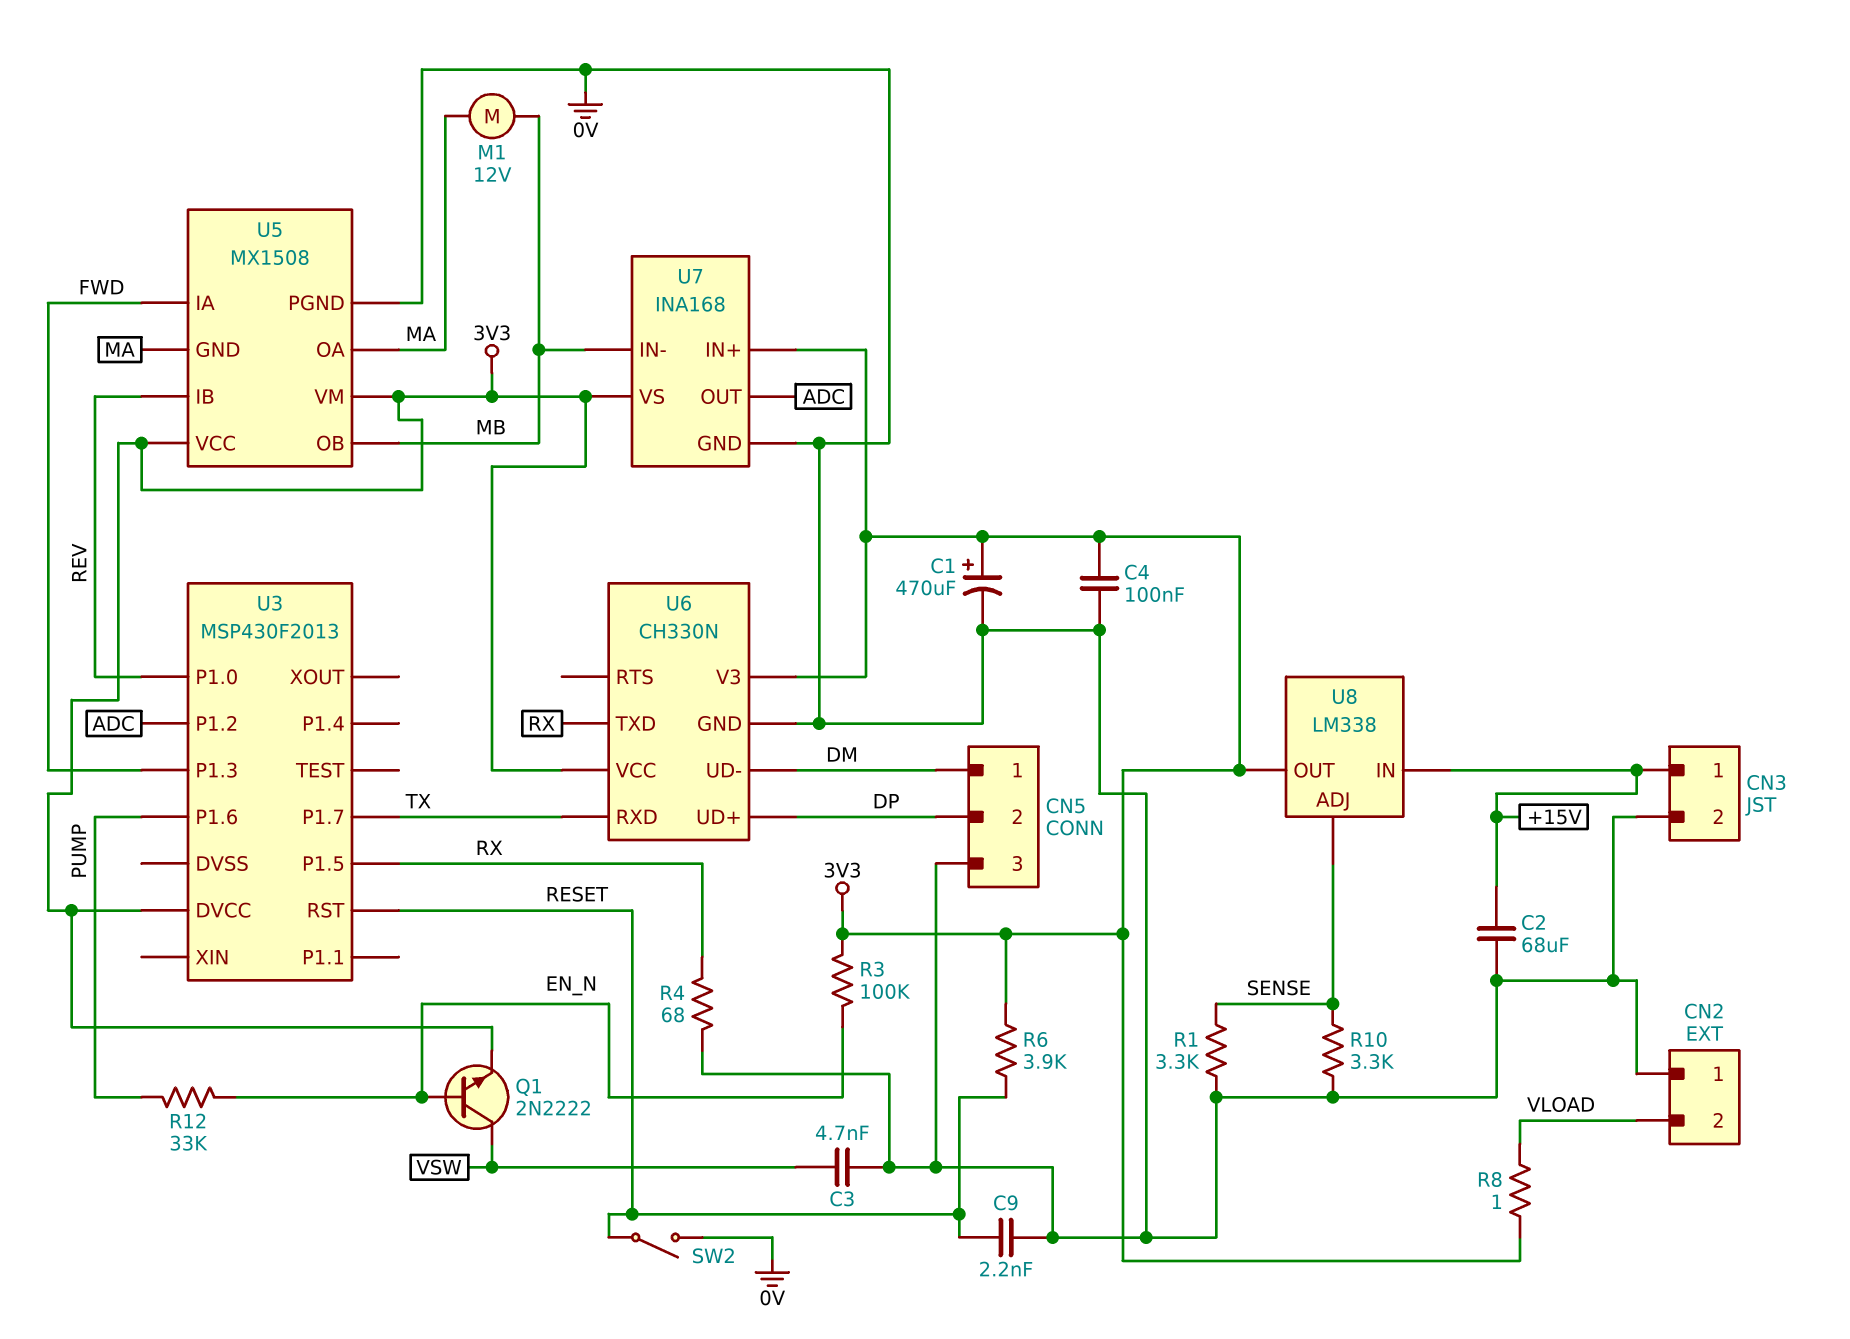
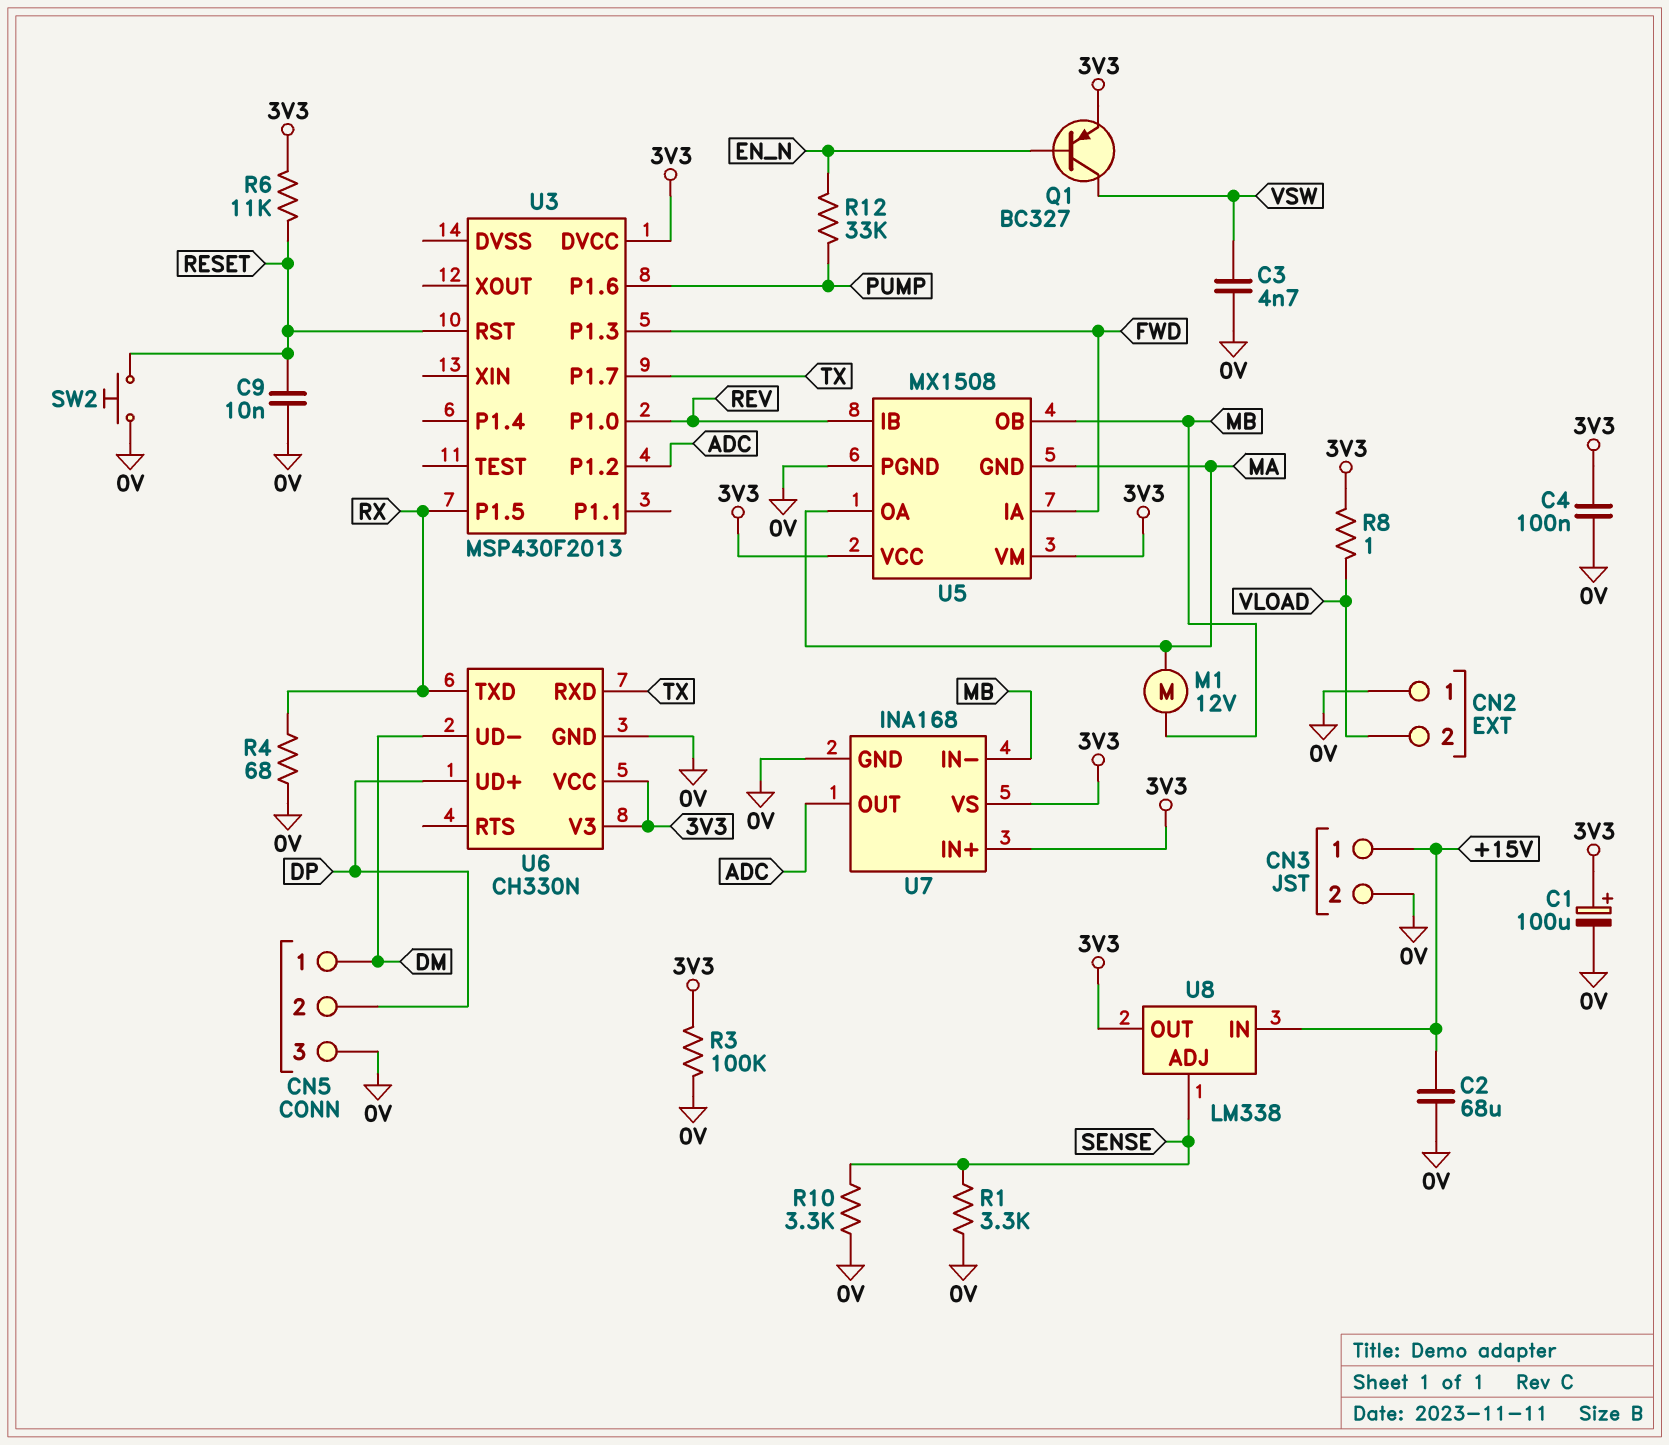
C1: 470uF (plus 3V3, minus 0V) -> 100uF (plus 3V3, minus 0V)
C9: 2.2nF (0V, RESET) -> 10nF (0V, RESET)
Q1: NPN 2N2222 (B EN_N, C VSW, E 3V3) -> PNP BC327 (B EN_N, C VSW, E 3V3)
R3: 100k (3V3, EN_N) -> 100k (0V, 3V3)
R6: 3.9k (3V3, RESET) -> 11k (3V3, RESET)
SW2: switch (0V, RESET) -> button (0V, RESET)

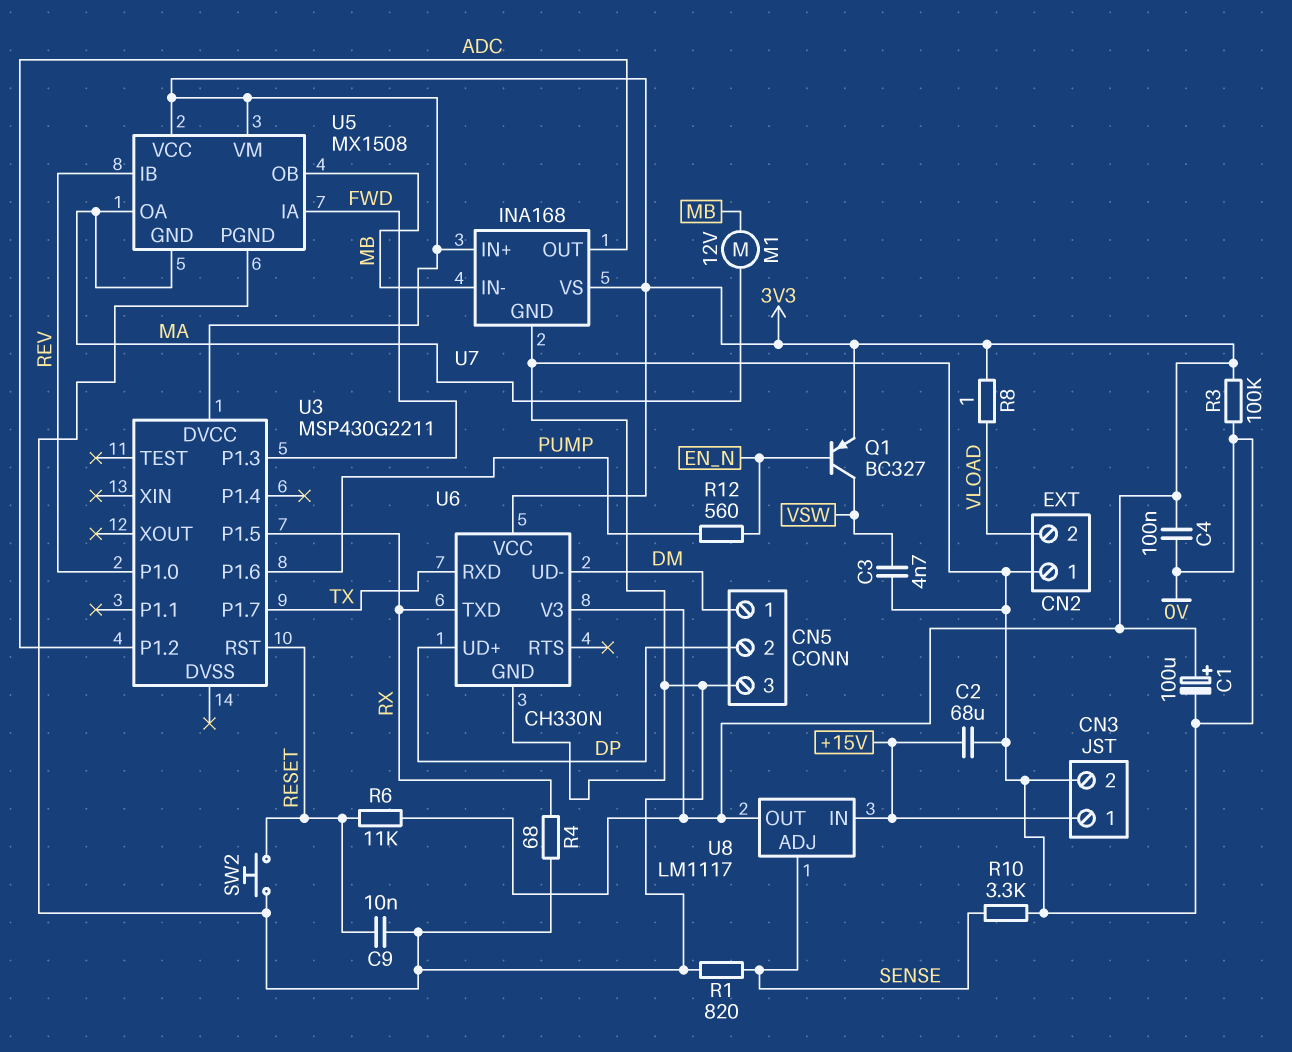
R1: 3.3k (0V, SENSE) -> 820 (0V, SENSE)
R12: 33k (EN_N, PUMP) -> 560 (EN_N, PUMP)
U3: MSP430F2013 -> MSP430G2211
U8: LM338 -> LM1117

